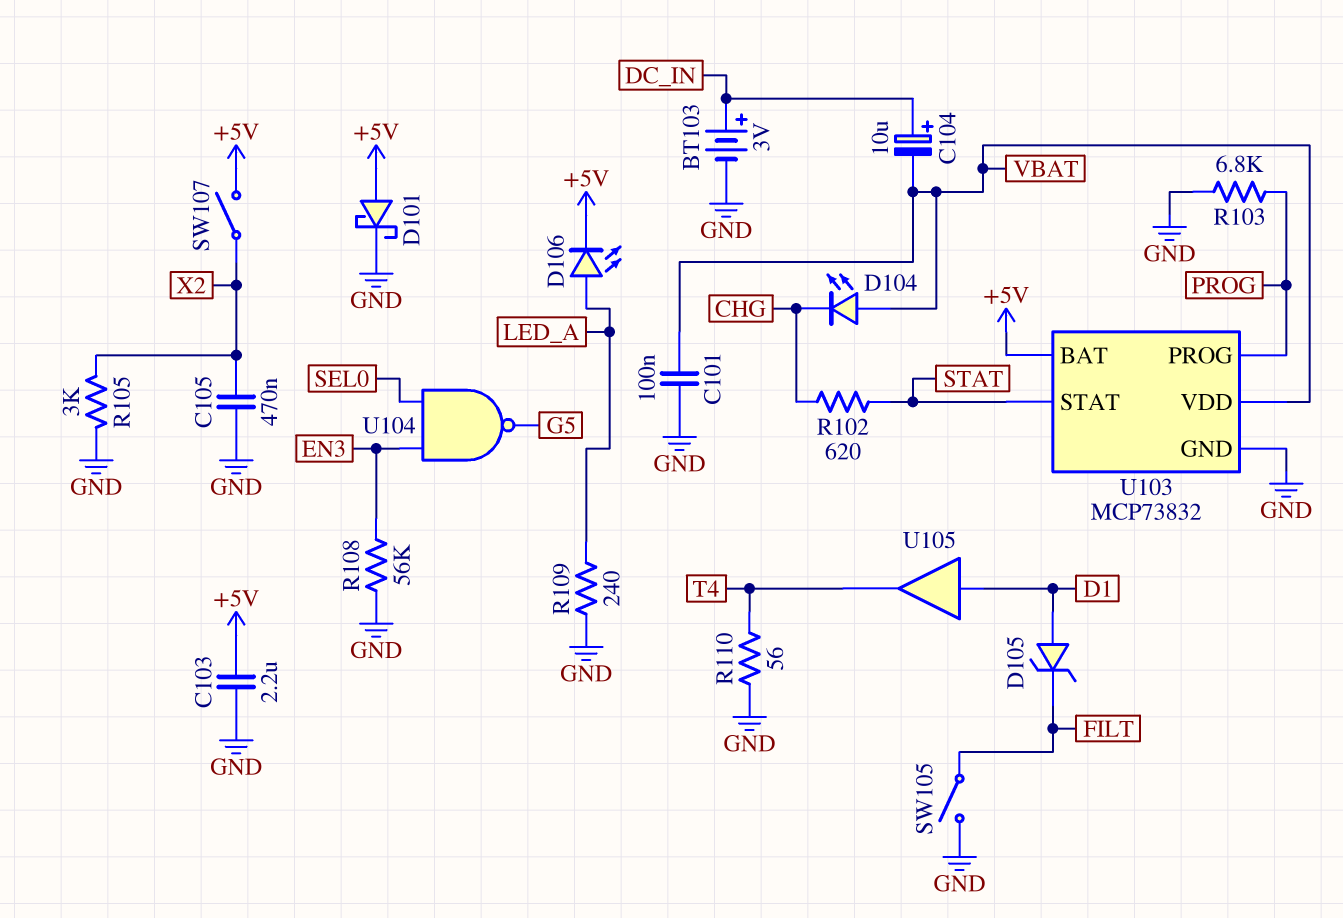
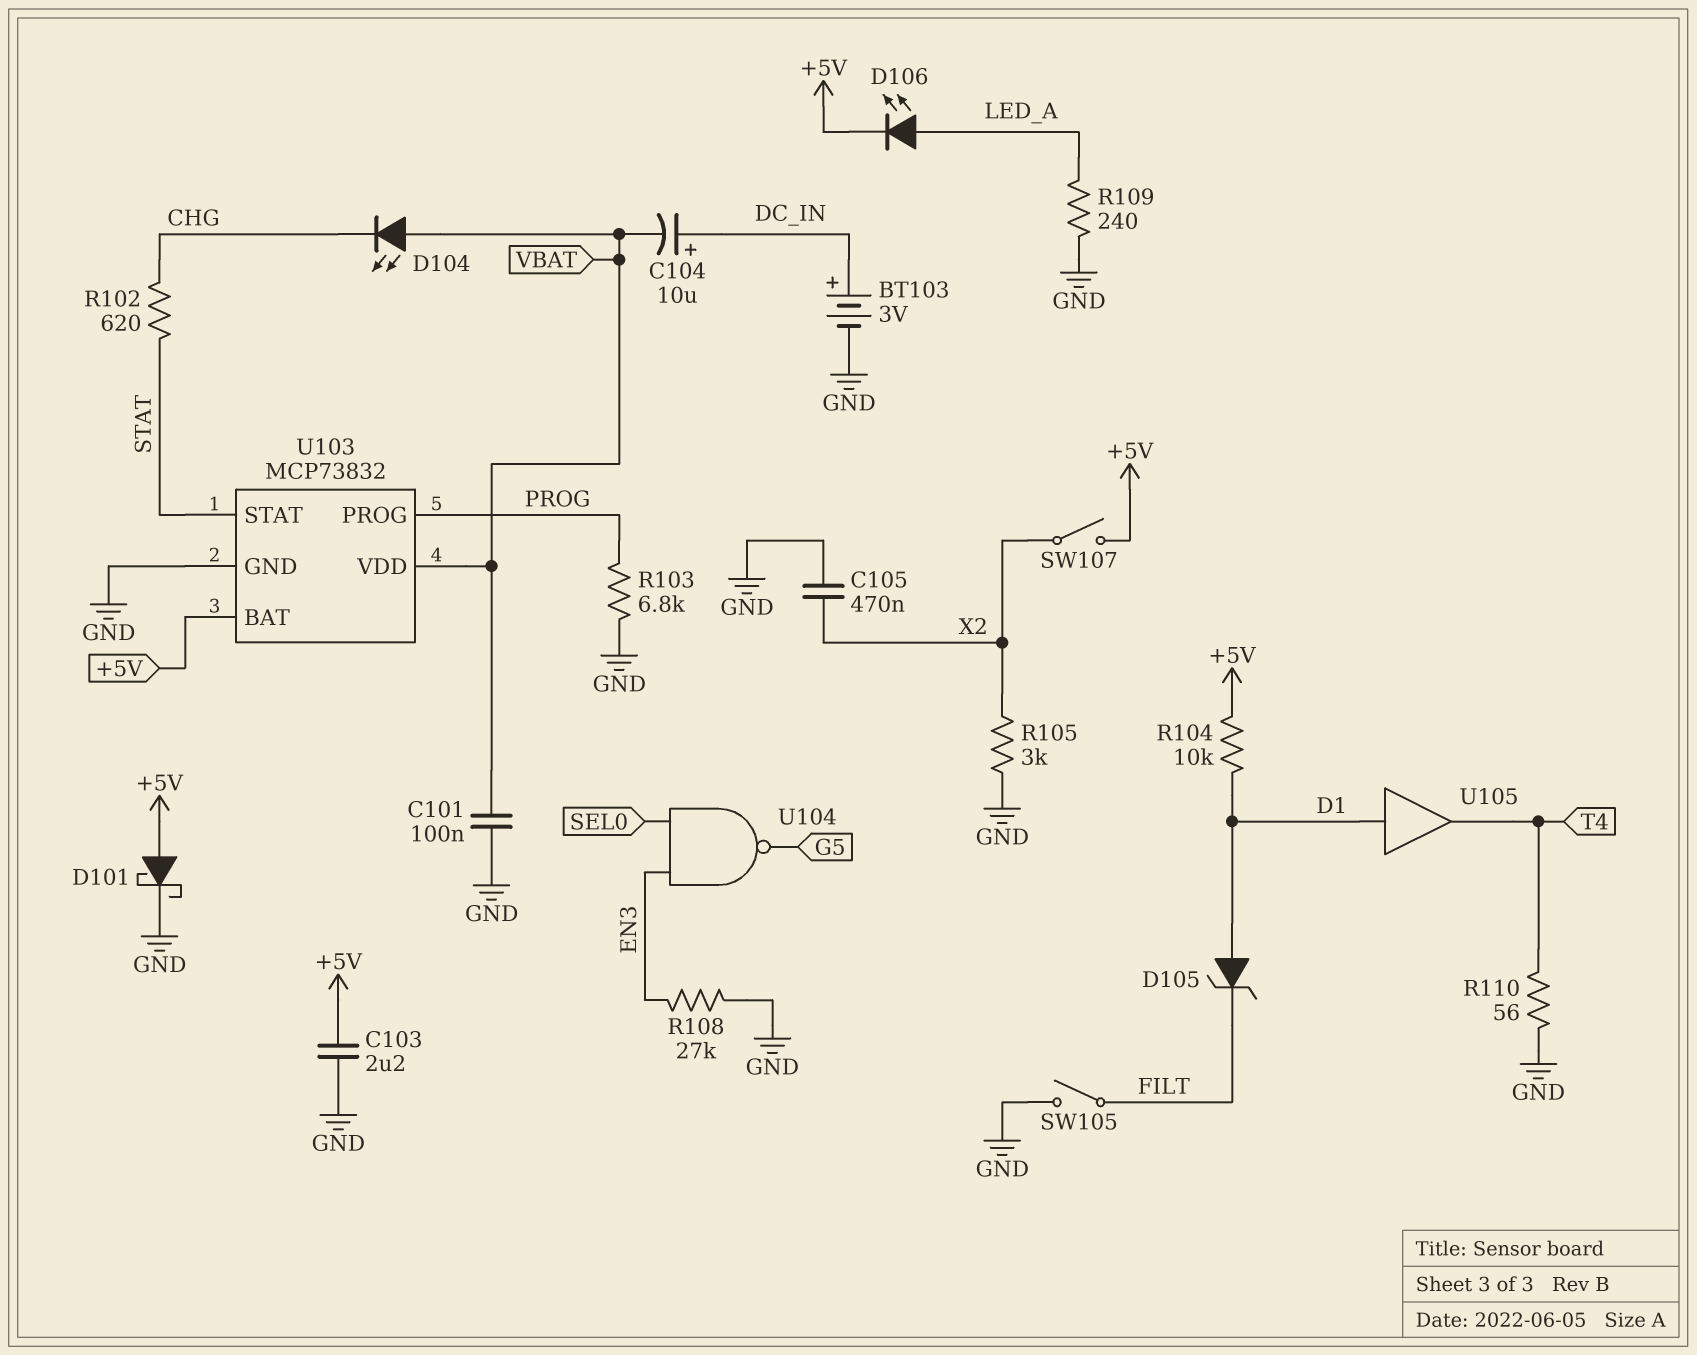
R104: none -> 10k (+5V, D1)
R108: 56k (EN3, GND) -> 27k (EN3, GND)

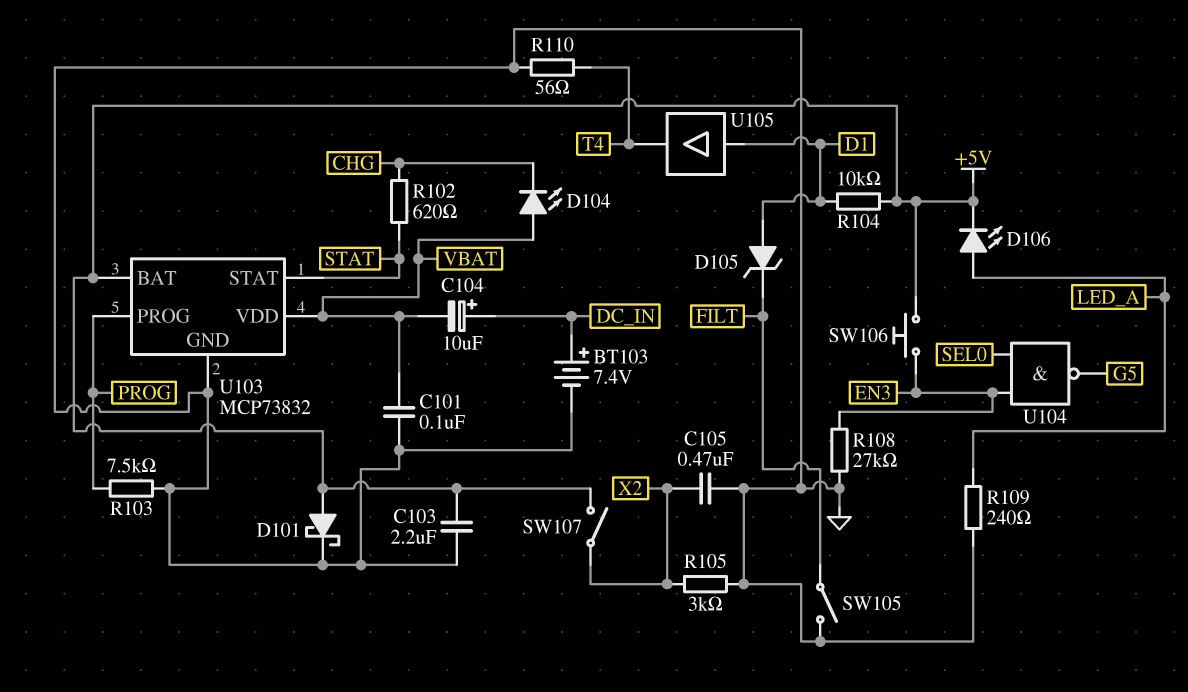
BT103: 3V (plus DC_IN, minus GND) -> 7.4V (plus DC_IN, minus GND)
R103: 6.8k (GND, PROG) -> 7.5k (GND, PROG)
SW106: none -> button (+5V, EN3)

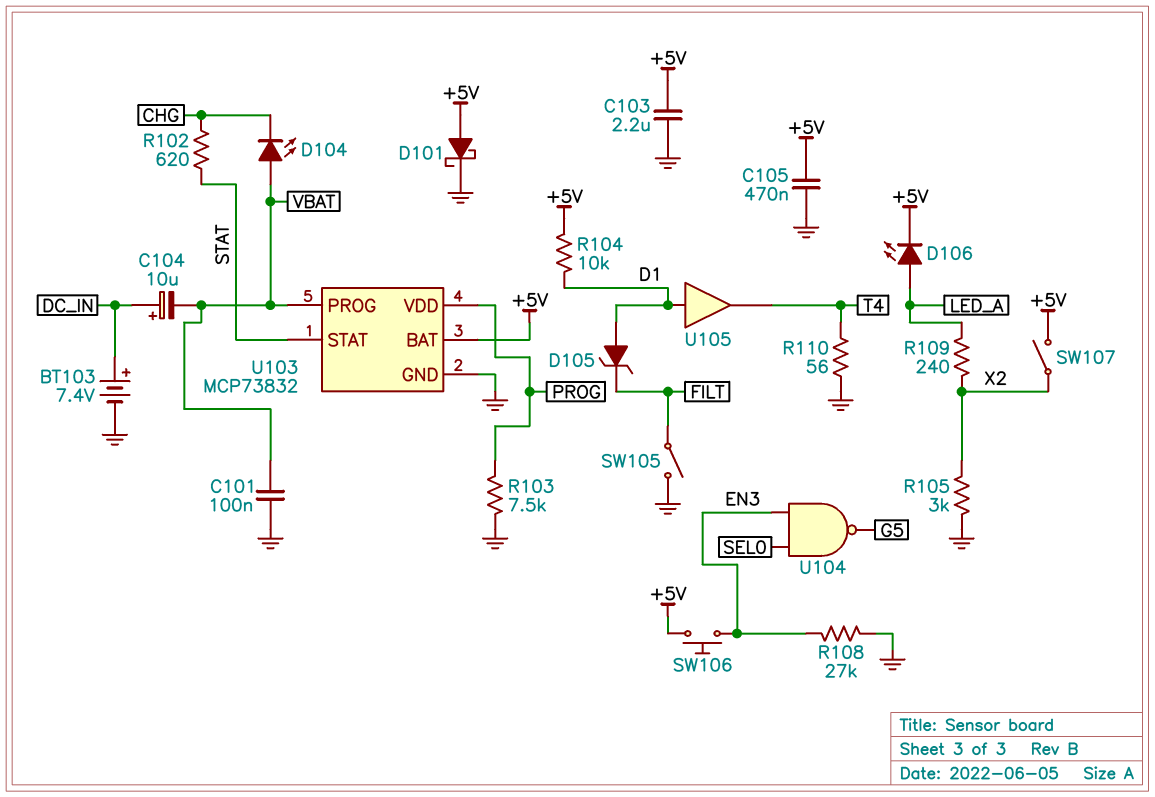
C105: 470nF (GND, X2) -> 470nF (+5V, GND)
R109: 240 (GND, LED_A) -> 240 (LED_A, X2)
U103 pin PROG: PROG -> VBAT
U103 pin VDD: VBAT -> PROG

